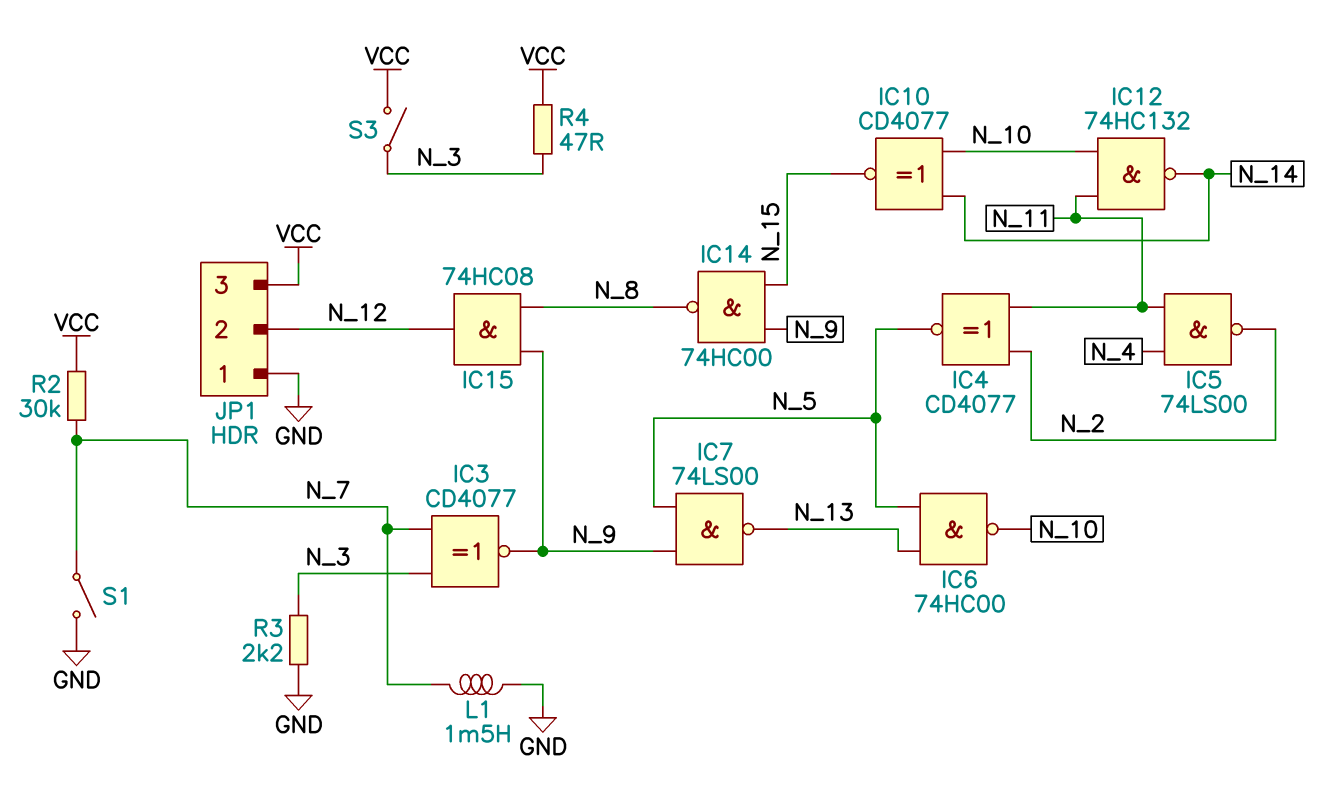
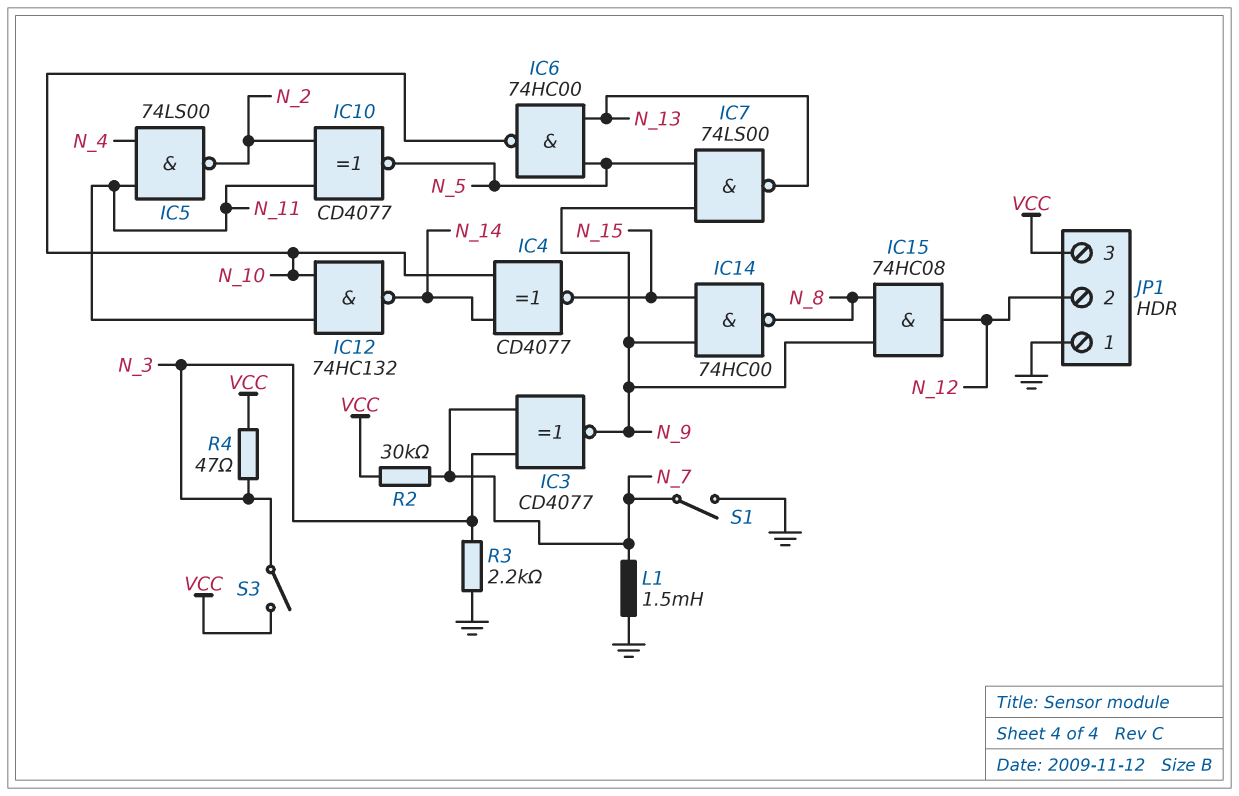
IC4: XNOR CD4077 (in N_2, in N_11, out N_5) -> XNOR CD4077 (in N_10, in N_14, out N_15)
IC10: XNOR CD4077 (in N_10, in N_14, out N_15) -> XNOR CD4077 (in N_2, in N_11, out N_5)

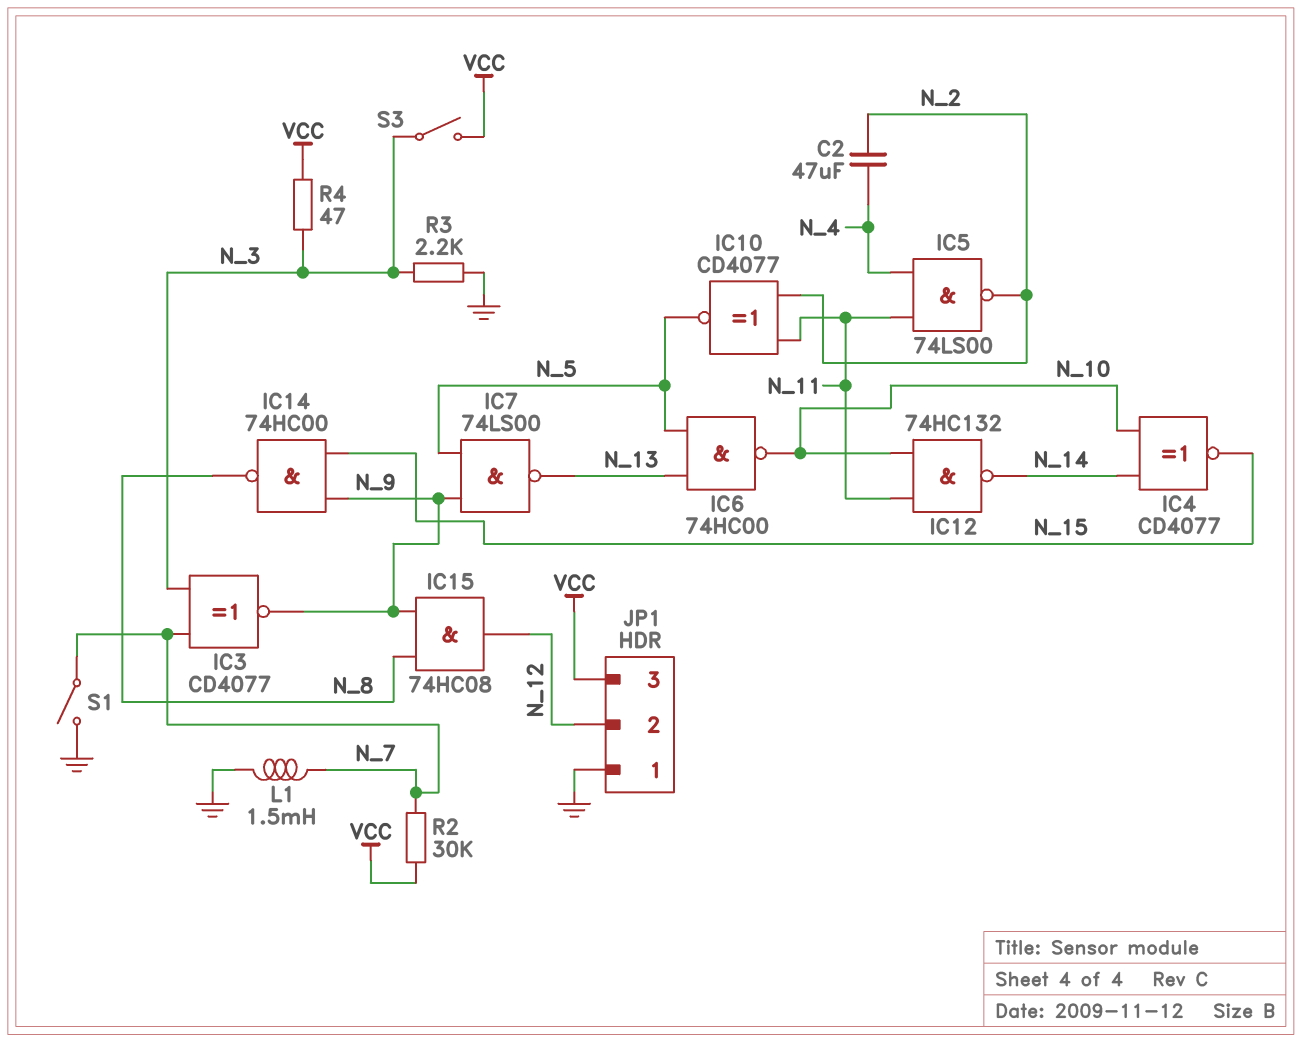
C2: none -> 47uF (N_2, N_4)

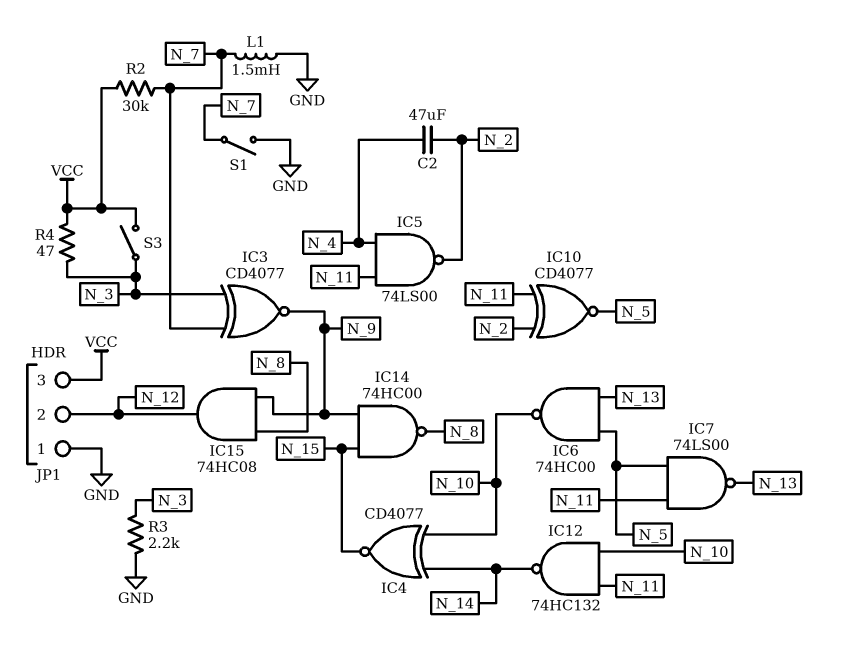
IC7: NAND 74LS00 (in N_5, in N_9, out N_13) -> NAND 74LS00 (in N_5, in N_11, out N_13)

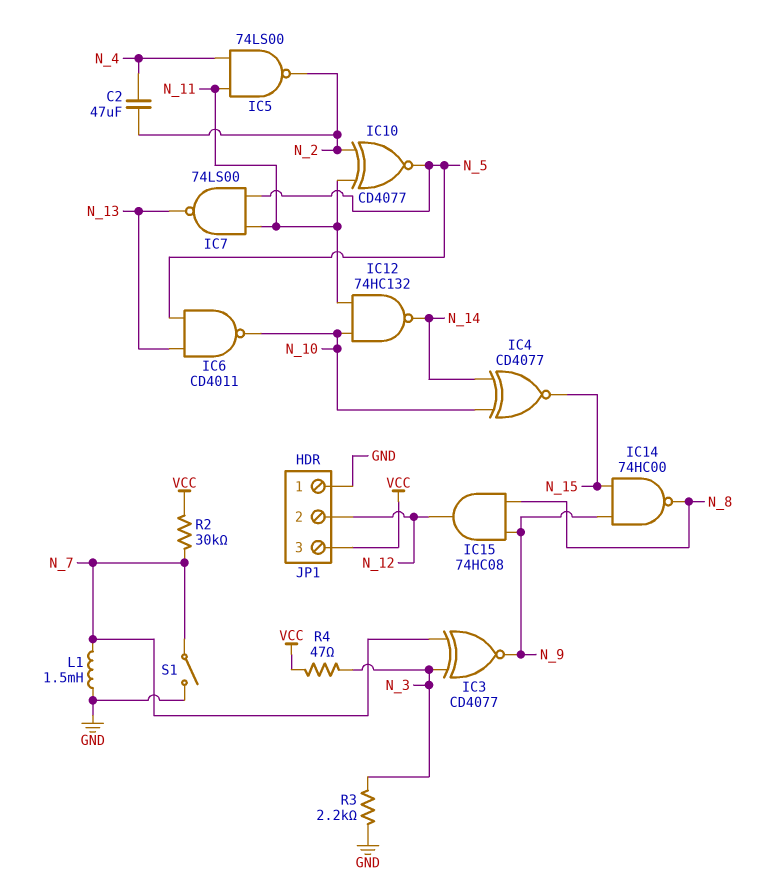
IC6: NAND 74HC00 (in N_5, in N_13, out N_10) -> NAND CD4011 (in N_5, in N_13, out N_10)
S3: switch (N_3, VCC) -> none

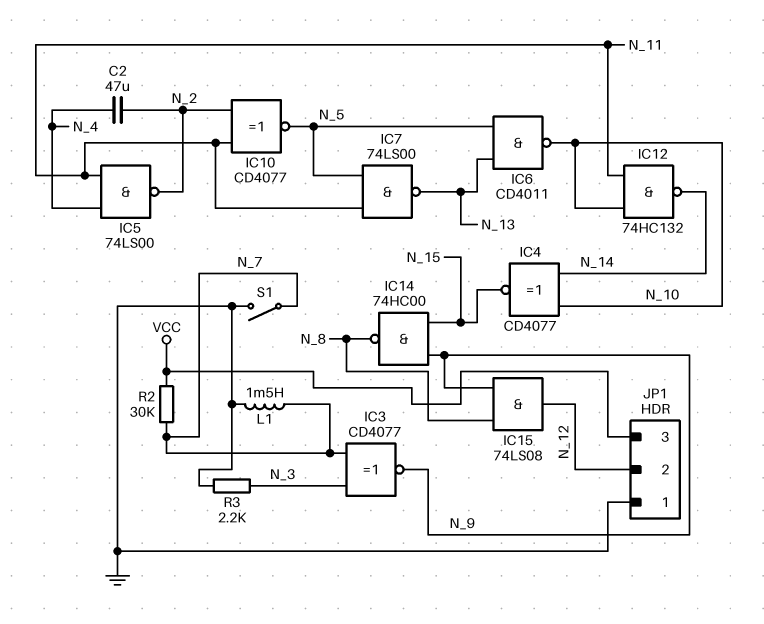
IC15: AND 74HC08 (in N_8, in N_9, out N_12) -> AND 74LS08 (in N_8, in N_9, out N_12)
R4: 47 (N_3, VCC) -> none

